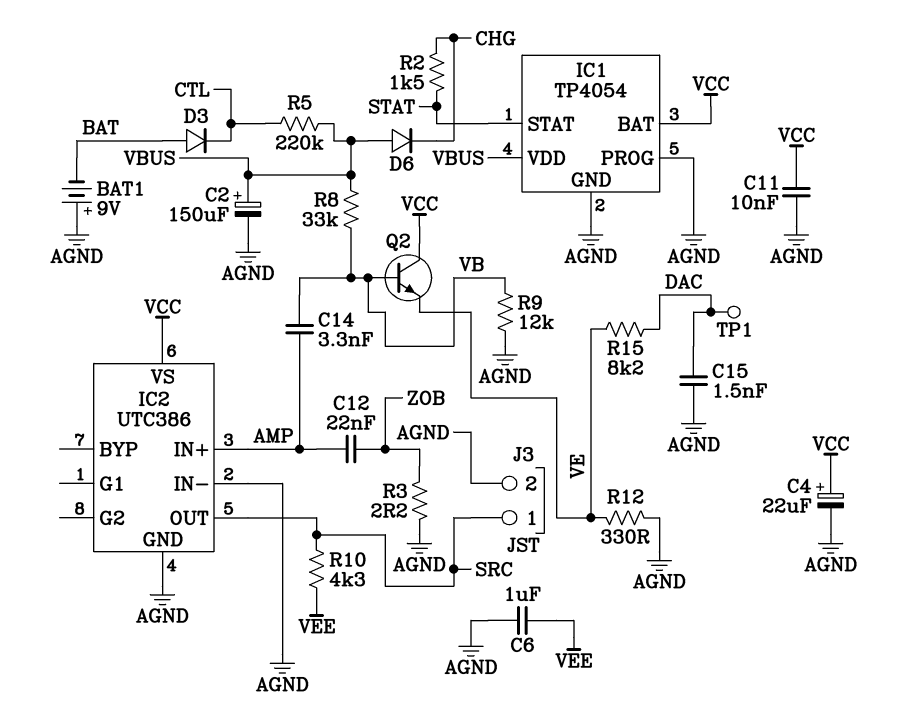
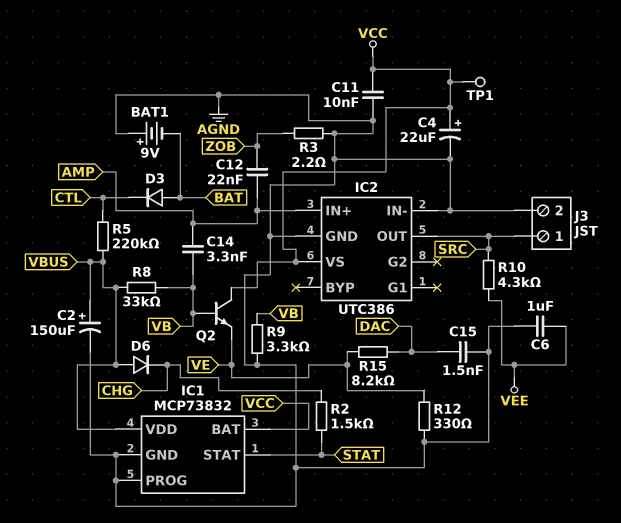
IC1: TP4054 -> MCP73832
R9: 12k (AGND, VB) -> 3.3k (AGND, VB)
TP1: test point (DAC) -> test point (VCC)

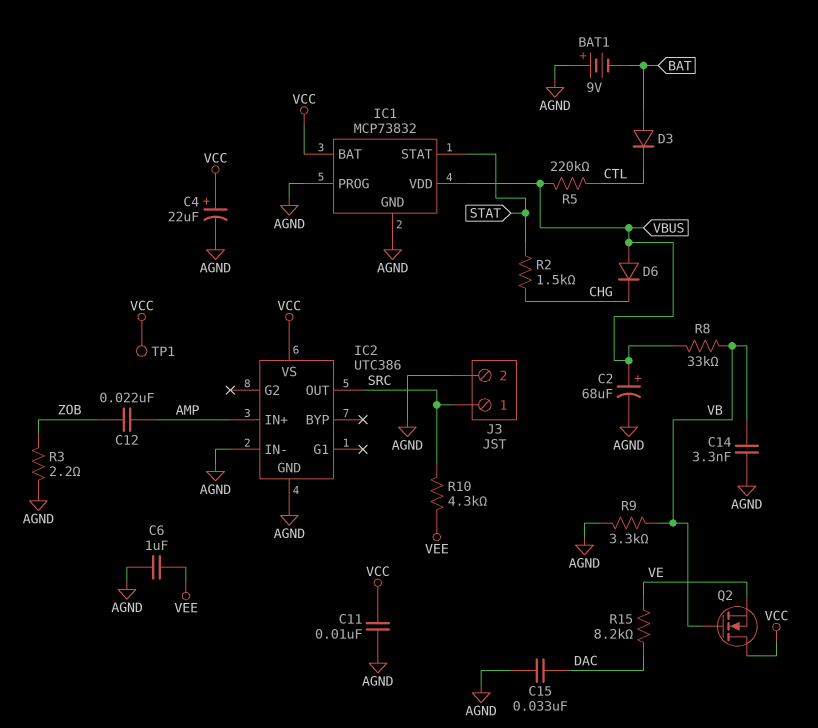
C2: 150uF (plus VBUS, minus AGND) -> 68uF (plus VBUS, minus AGND)
C14: 3.3nF (AMP, VB) -> 3.3nF (AGND, VB)
C15: 1.5nF (AGND, DAC) -> 33nF (AGND, DAC)
Q2: NPN (B VB, C VCC, E VE) -> NMOS (G VB, D VCC, S VE)
R12: 330 (AGND, VE) -> none

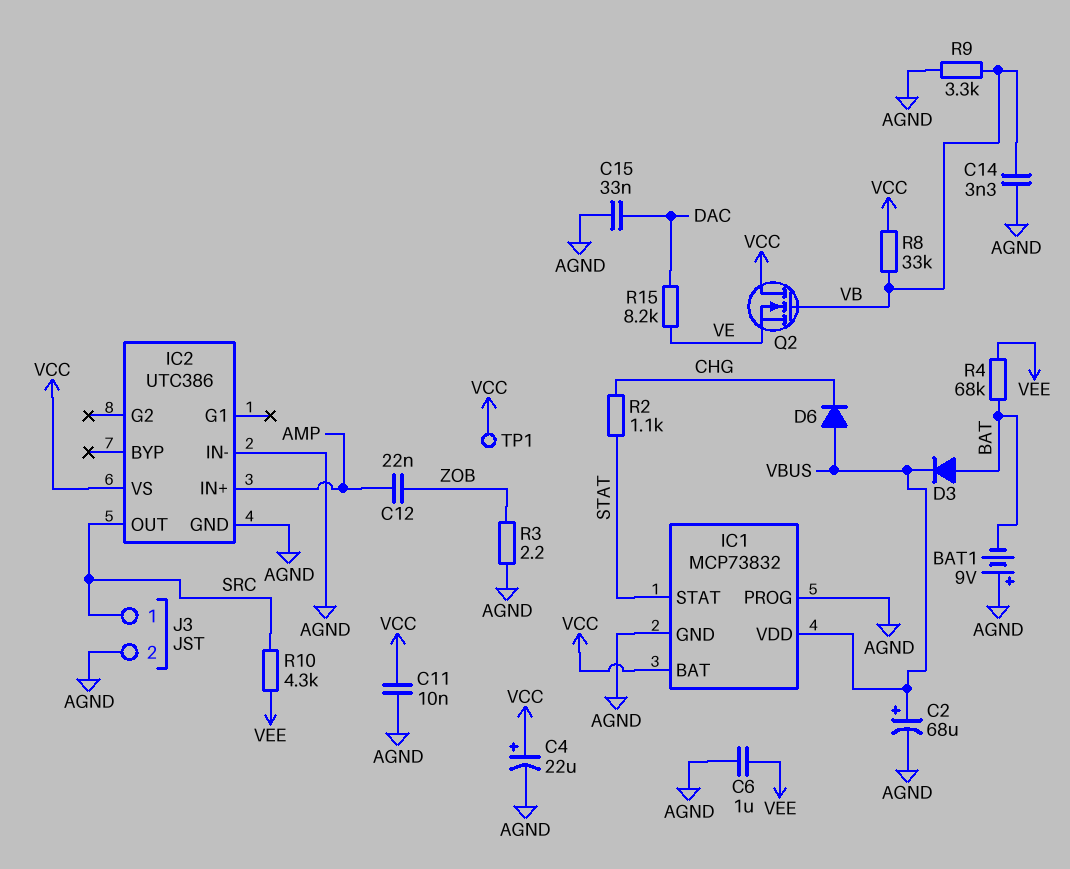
D3: diode (A BAT, K CTL) -> diode (A BAT, K VBUS)
R2: 1.5k (CHG, STAT) -> 1.1k (CHG, STAT)
R4: none -> 68k (BAT, VEE)
R5: 220k (CTL, VBUS) -> none
R8: 33k (VB, VBUS) -> 33k (VB, VCC)

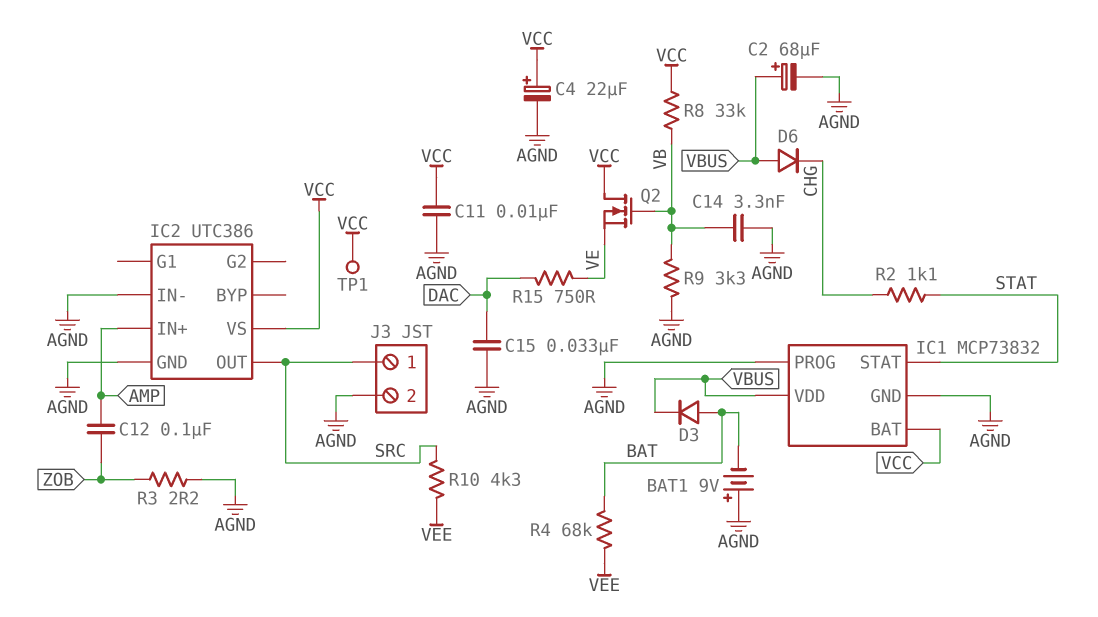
C6: 1uF (AGND, VEE) -> none
C12: 22nF (AMP, ZOB) -> 100nF (AMP, ZOB)
R15: 8.2k (DAC, VE) -> 750 (DAC, VE)

